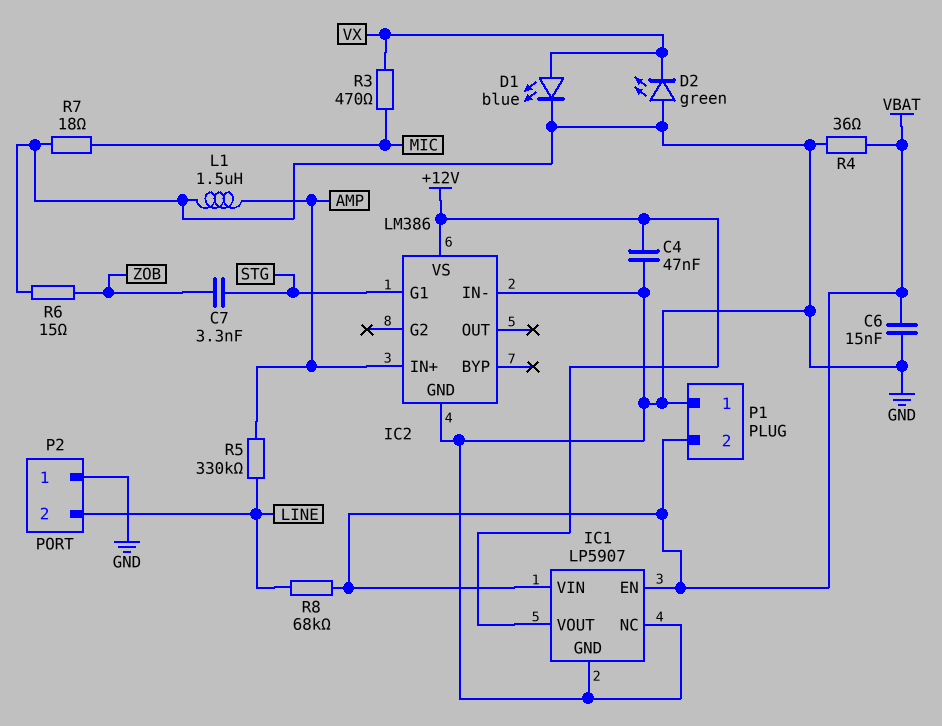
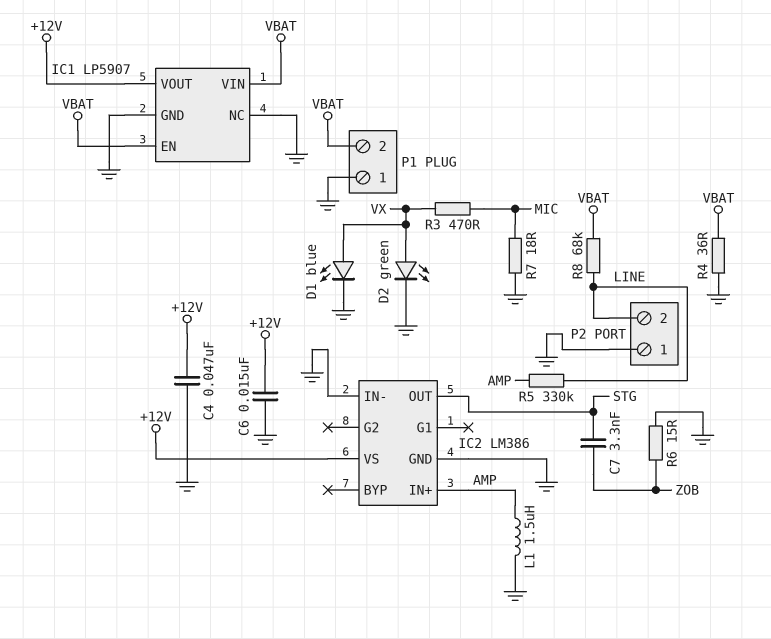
C6: 15nF (GND, VBAT) -> 15nF (+12V, GND)
D2: LED green (A GND, K VX) -> LED green (A VX, K GND)
IC2 pin G1: STG -> none
IC2 pin OUT: none -> STG

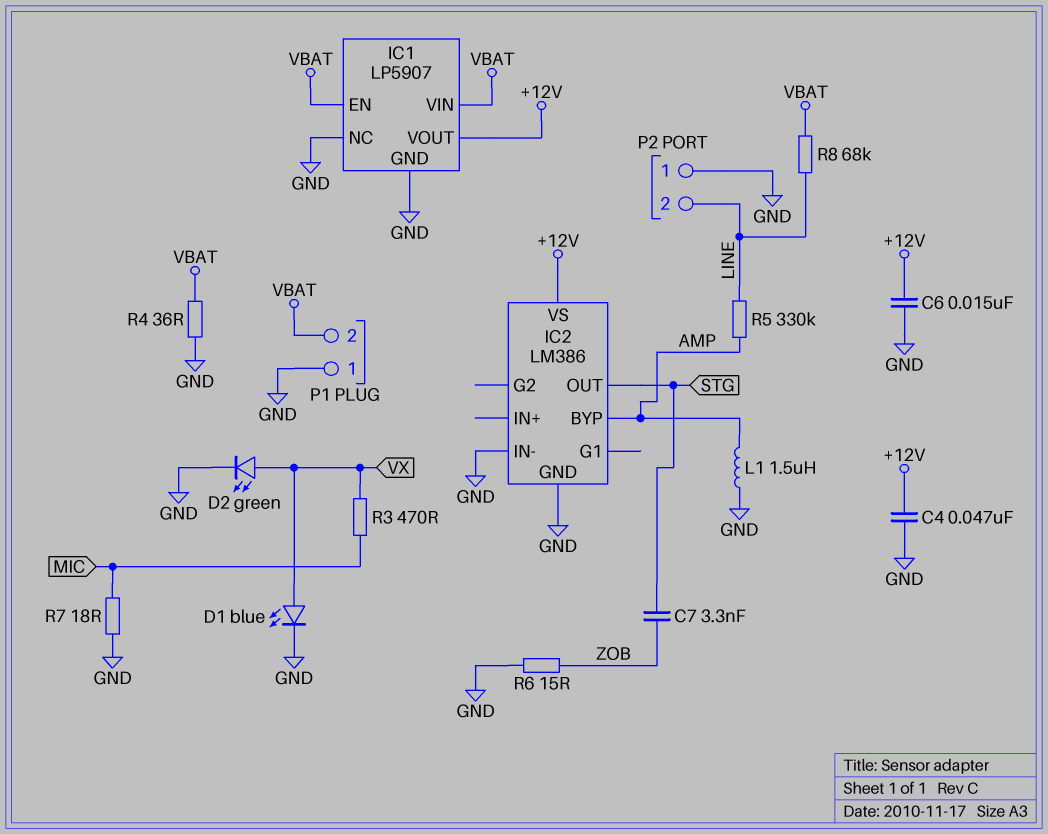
IC2 pin BYP: none -> AMP
IC2 pin IN+: AMP -> none

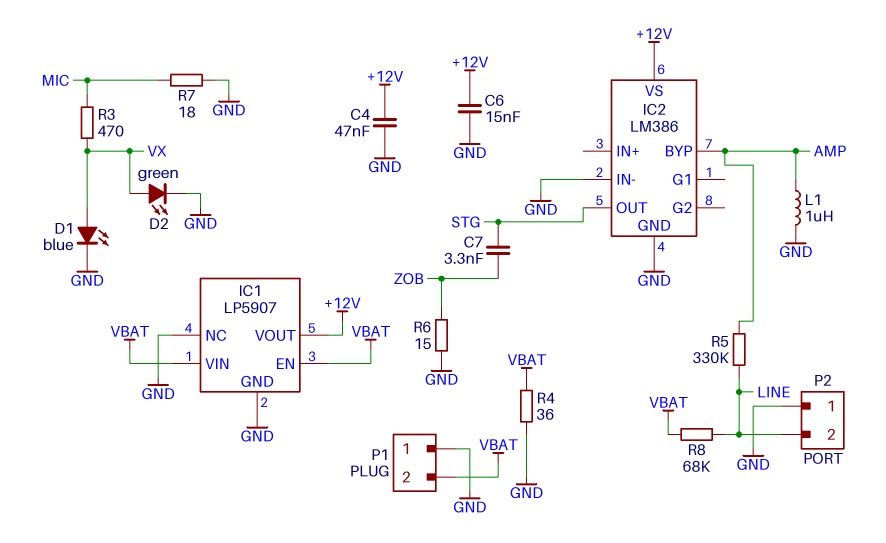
L1: 1.5uH (AMP, GND) -> 1uH (AMP, GND)

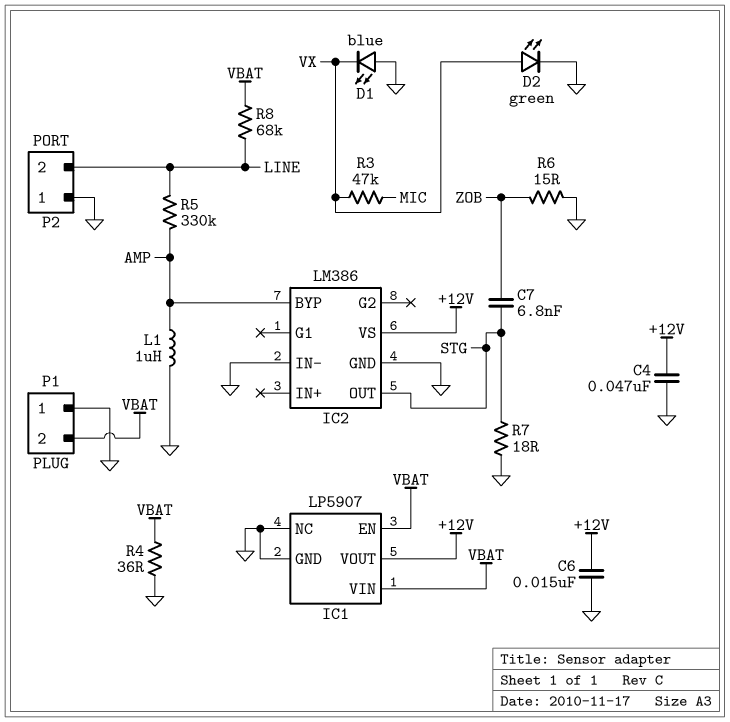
C7: 3.3nF (STG, ZOB) -> 6.8nF (STG, ZOB)
D1: LED blue (A VX, K GND) -> LED blue (A GND, K VX)
R3: 470 (MIC, VX) -> 47k (MIC, VX)
R7: 18 (GND, MIC) -> 18 (GND, STG)

